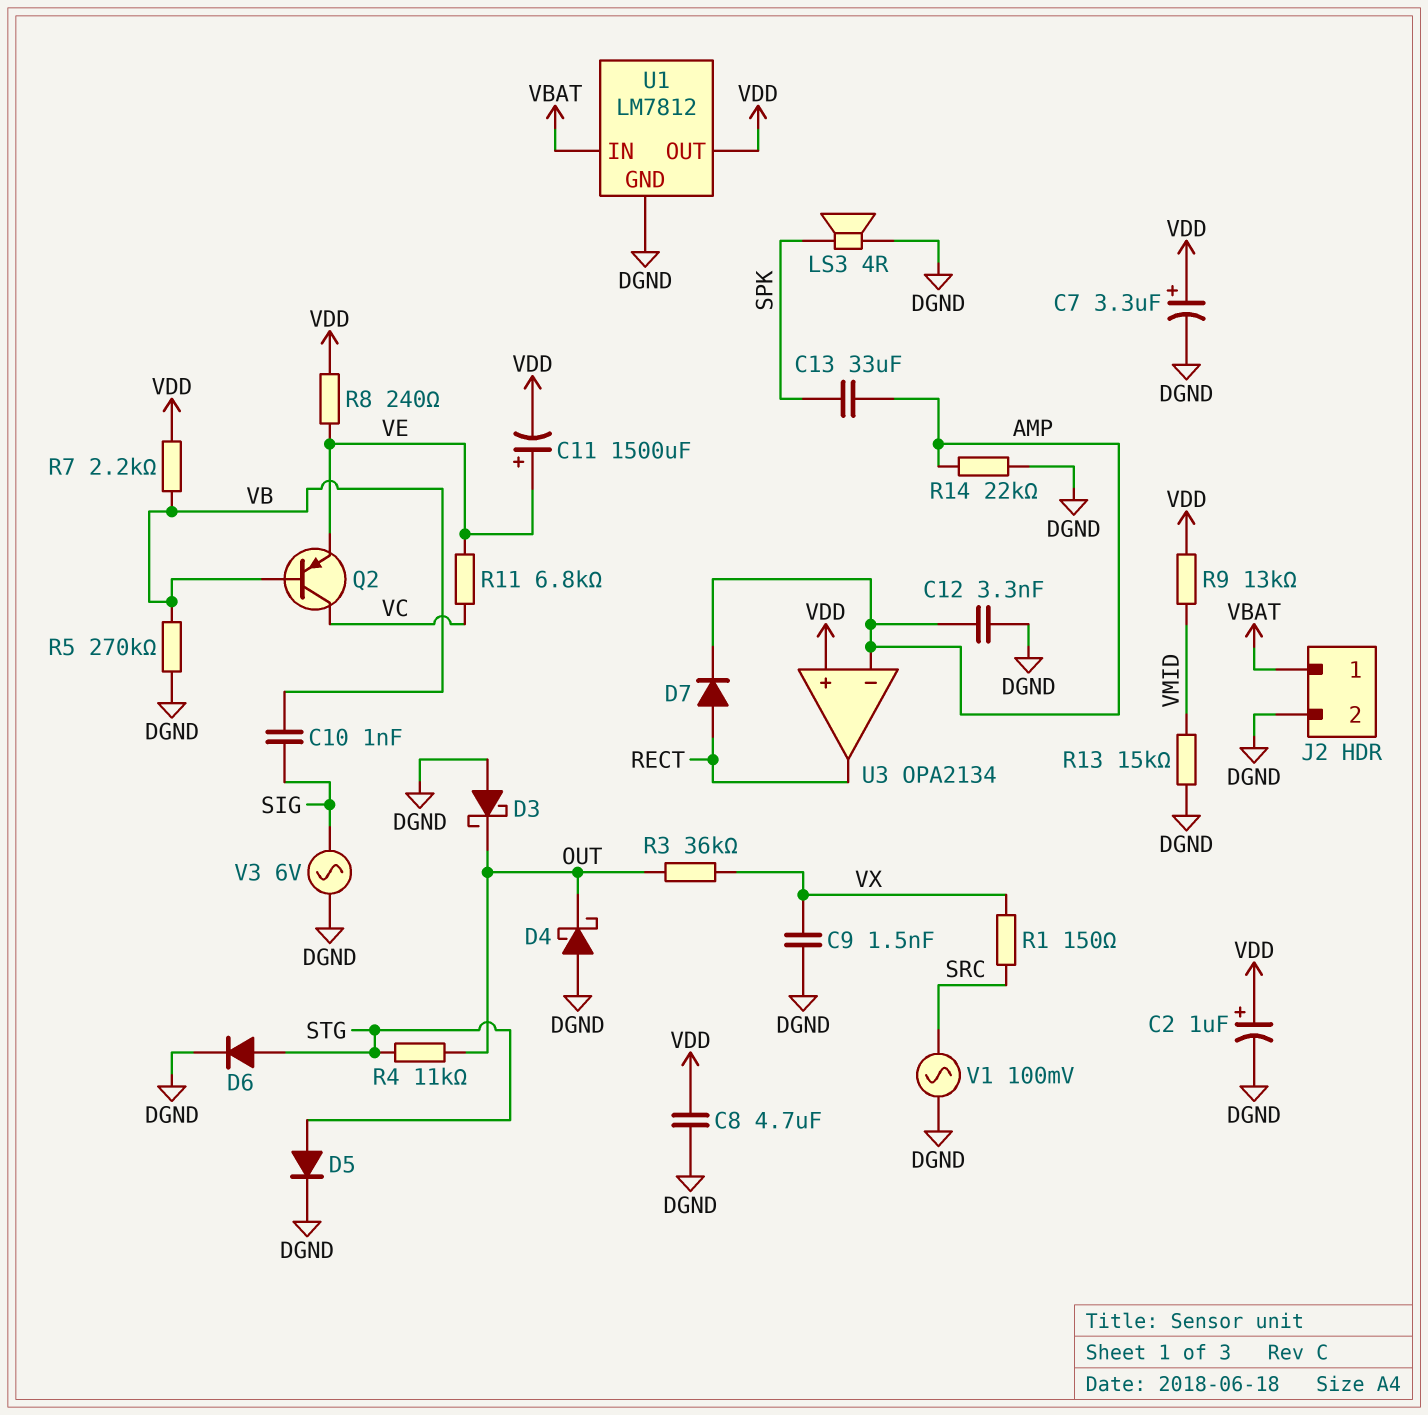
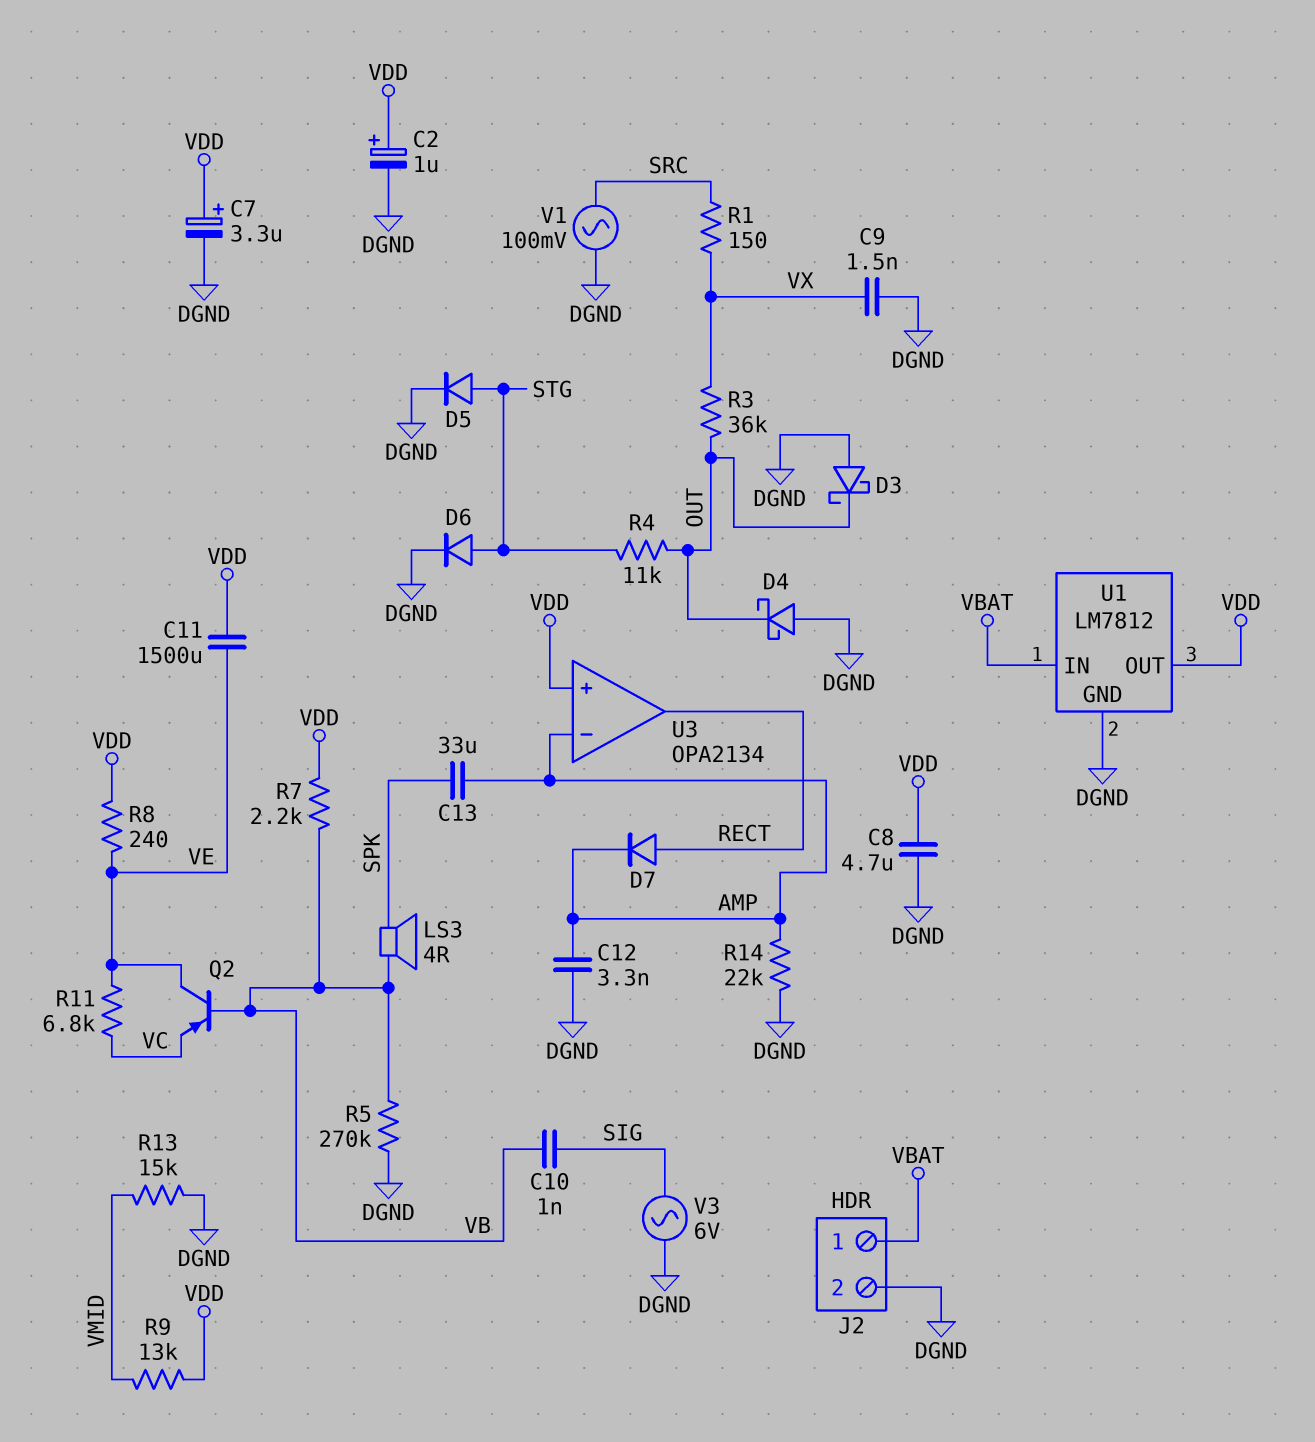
C11: 1500uF (plus VE, minus VDD) -> 1500uF (VDD, VE)
LS3: speaker 4R (DGND, SPK) -> speaker 4R (SPK, VB)
Q2: PNP (B VB, C VC, E VE) -> PNP (B VB, C VE, E VC)

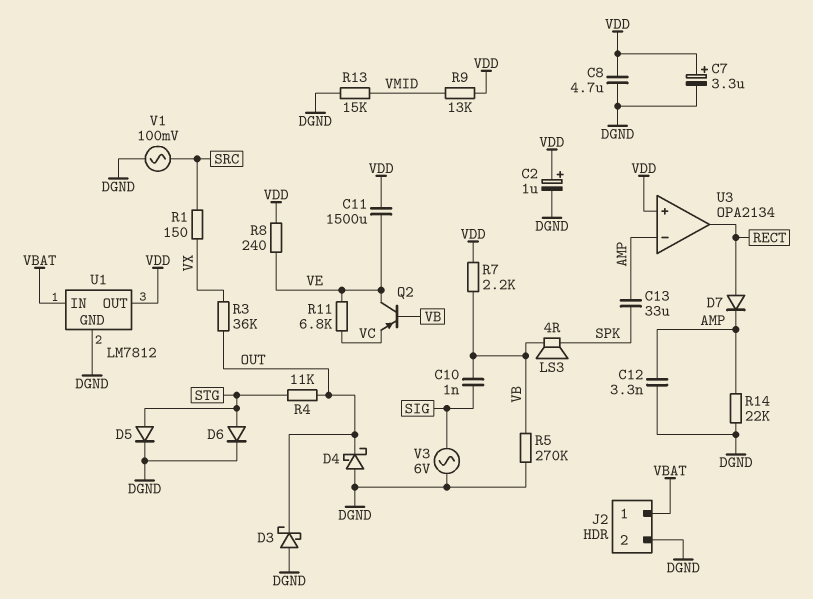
C9: 1.5nF (DGND, VX) -> none

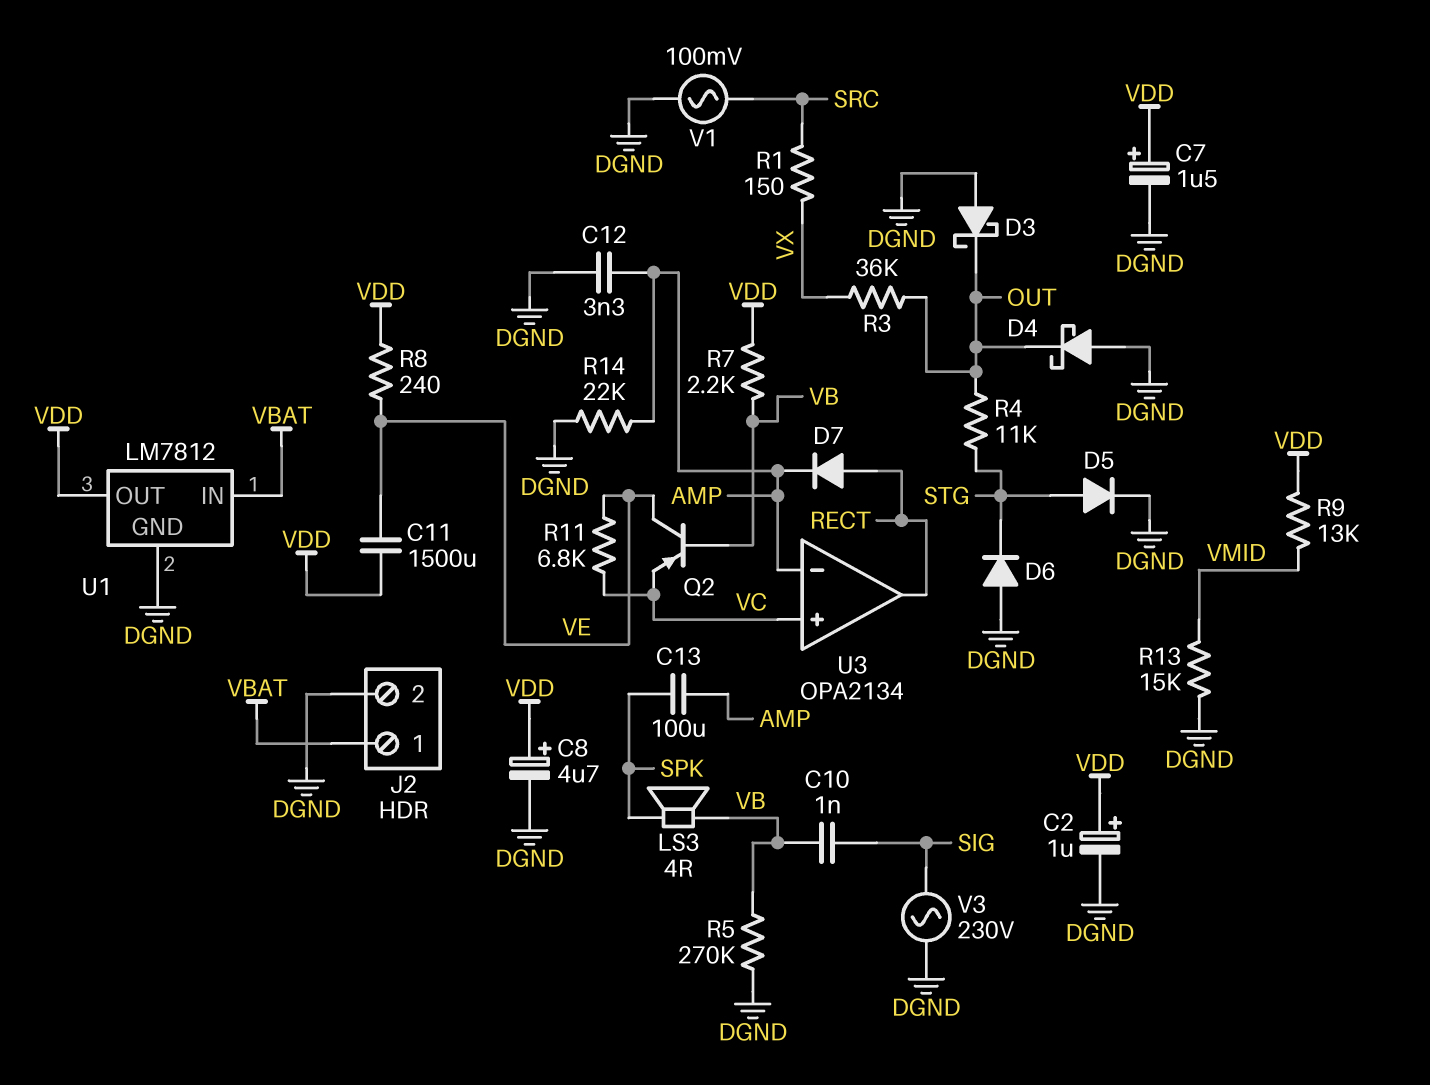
C7: 3.3uF (plus VDD, minus DGND) -> 1.5uF (plus VDD, minus DGND)
C8: 4.7uF (DGND, VDD) -> 4.7uF (plus VDD, minus DGND)
C13: 33uF (AMP, SPK) -> 100uF (AMP, SPK)
D6: diode (A STG, K DGND) -> diode (A DGND, K STG)
U3 pin in+: VDD -> VC
V3: AC 6V (DGND, SIG) -> AC 230V (DGND, SIG)

